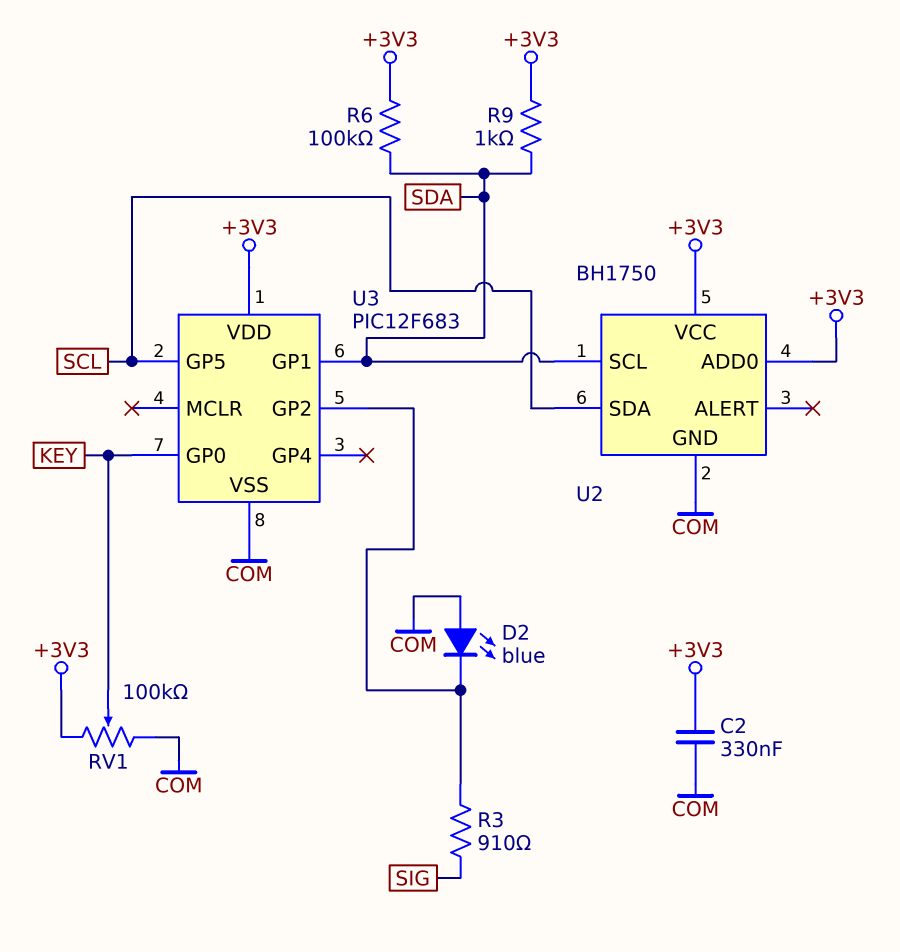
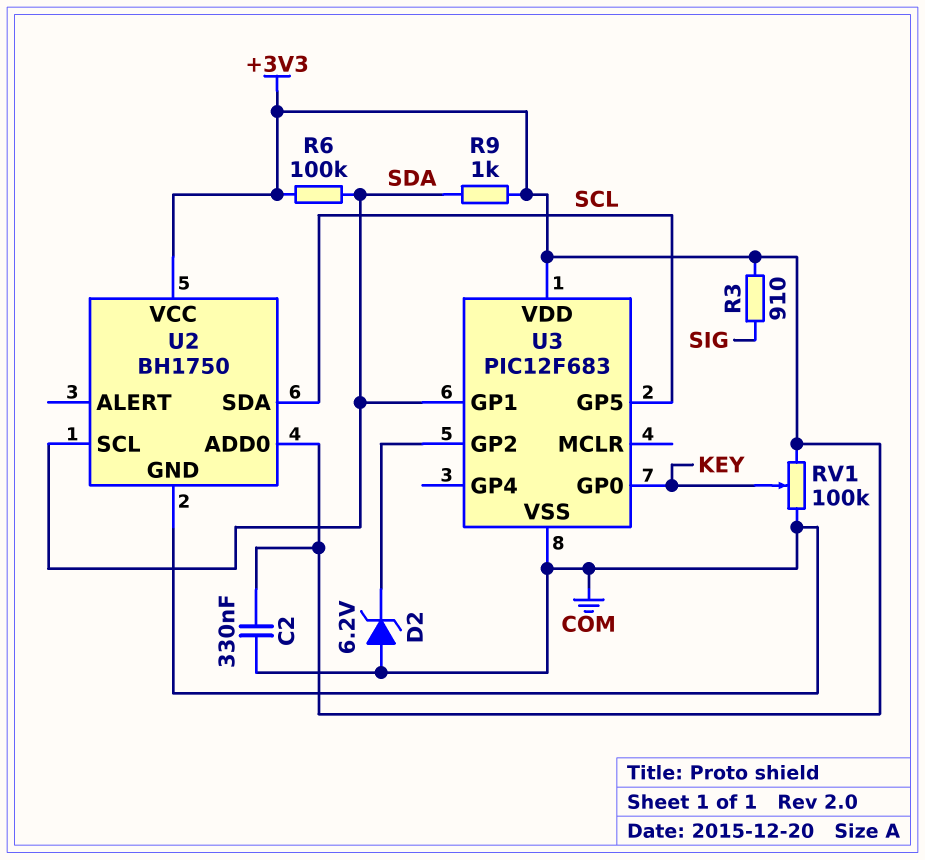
D2: LED blue (A COM, K U3/GP2) -> zener 6.2V (A COM, K U3/GP2)
R3: 910 (SIG, U3/GP2) -> 910 (+3V3, SIG)

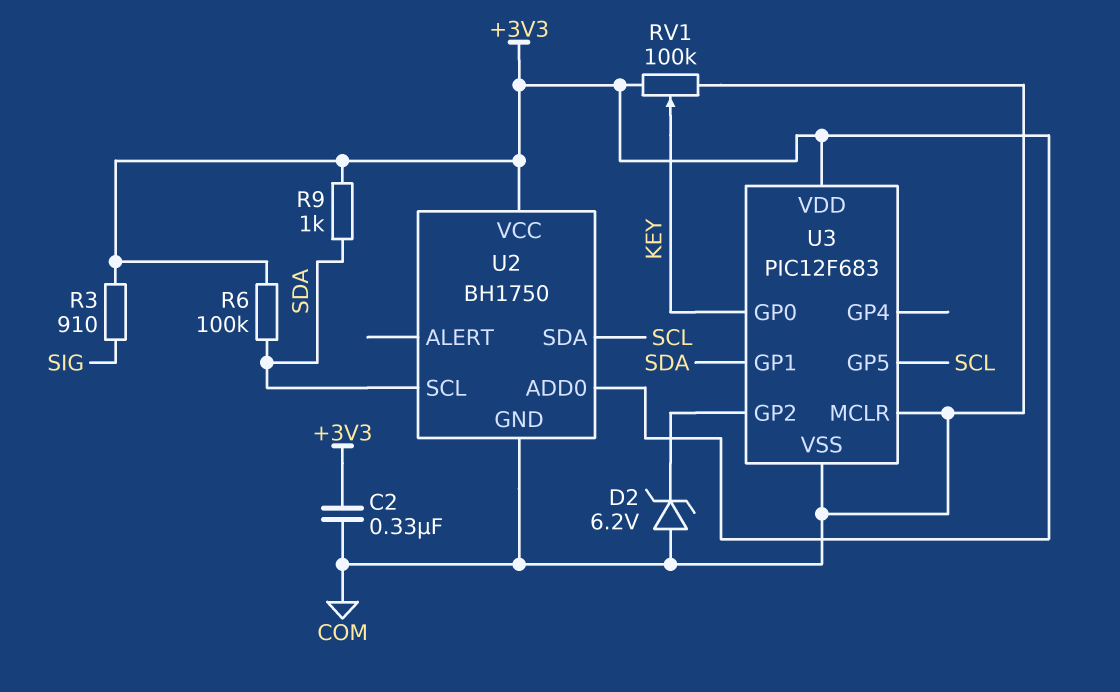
U3 pin MCLR: none -> COM

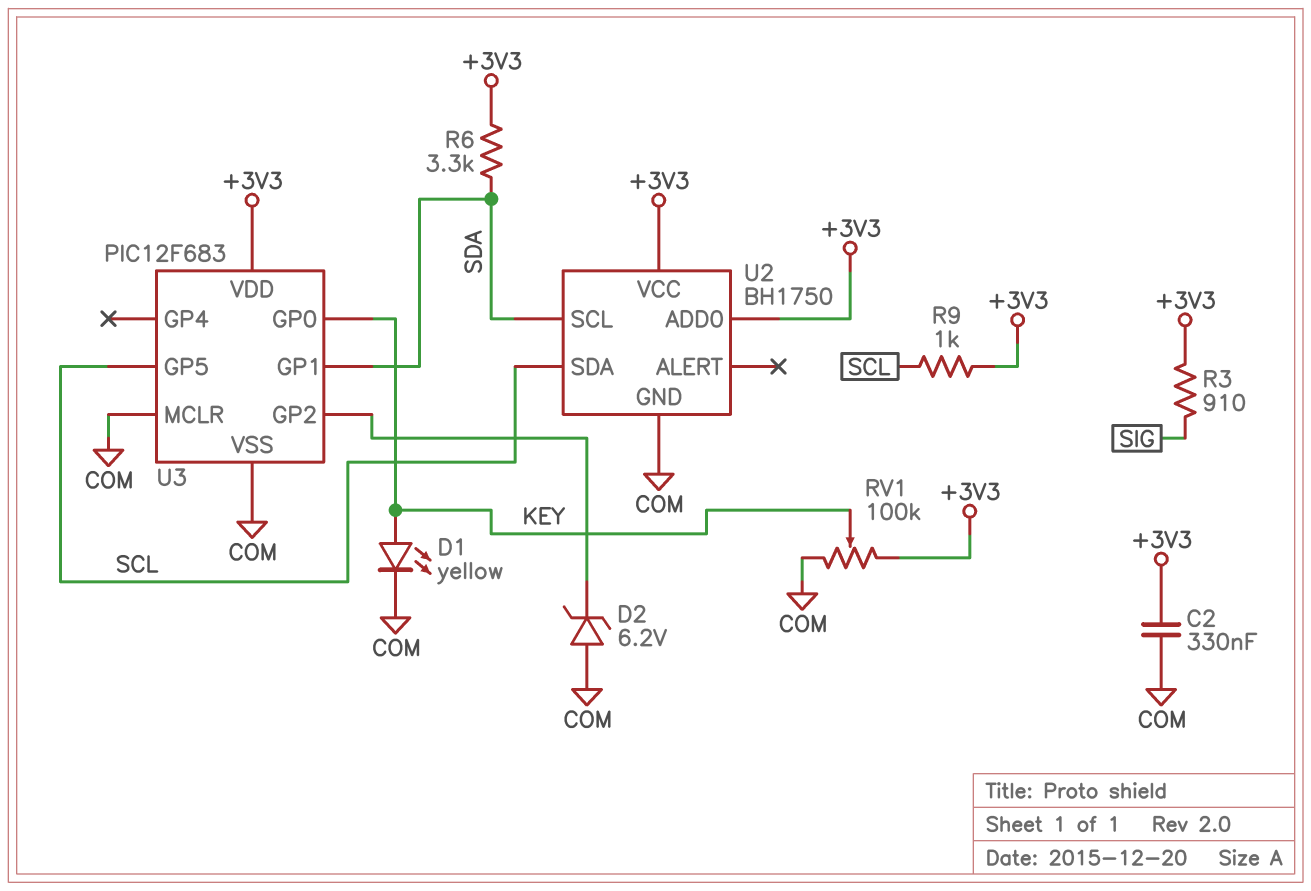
D1: none -> LED yellow (A KEY, K COM)
R6: 100k (+3V3, SDA) -> 3.3k (+3V3, SDA)
R9: 1k (+3V3, SDA) -> 1k (+3V3, SCL)

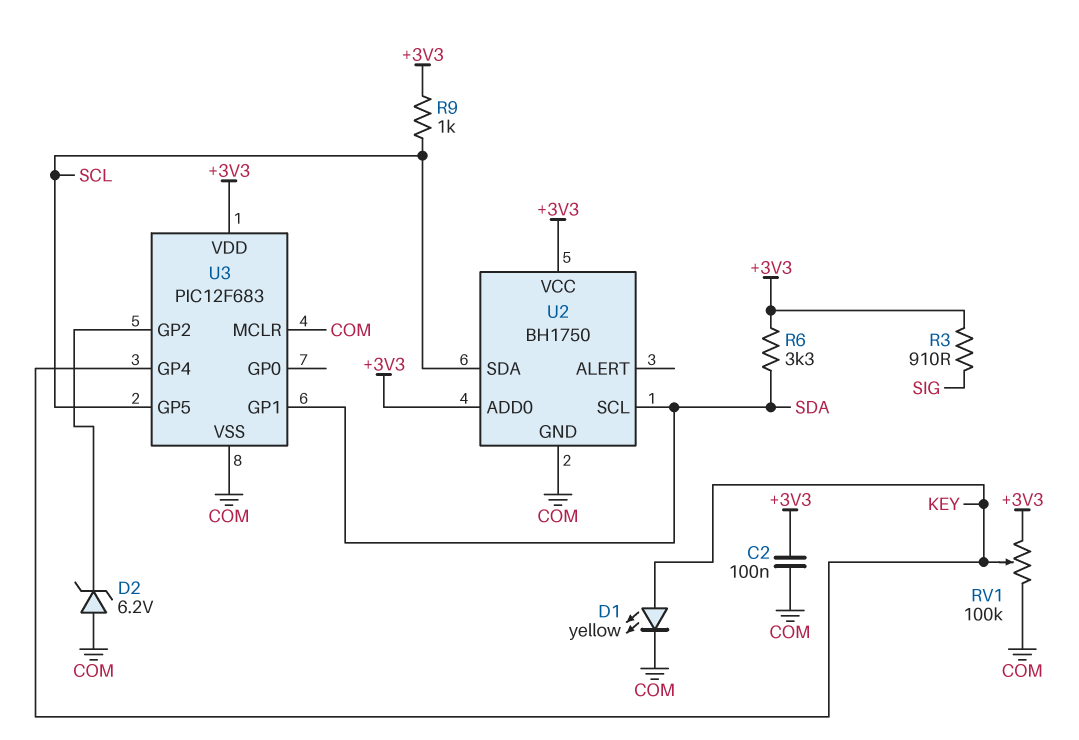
C2: 330nF (+3V3, COM) -> 100nF (+3V3, COM)
U3 pin GP0: KEY -> none
U3 pin GP4: none -> KEY

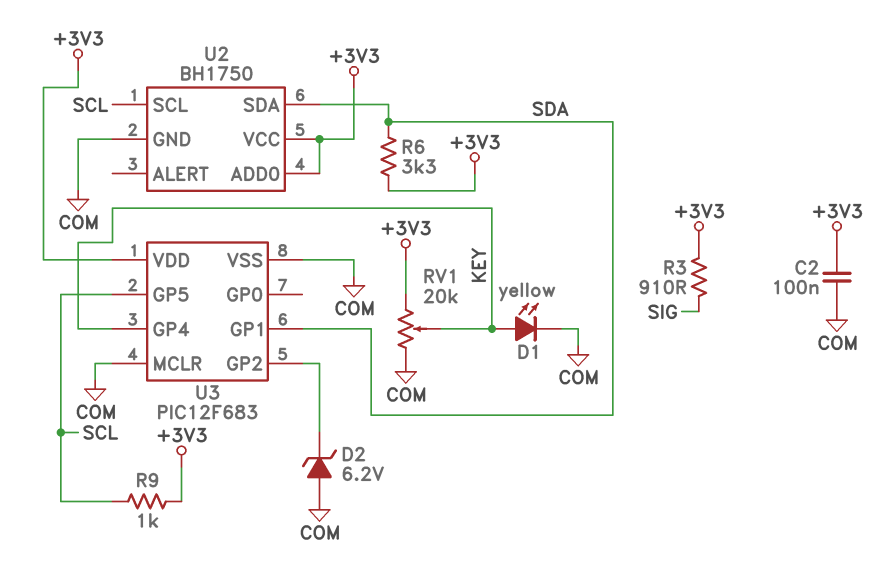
RV1: 100k (+3V3, COM, wiper KEY) -> 20k (+3V3, COM, wiper KEY)
U2 pin SCL: SDA -> SCL
U2 pin SDA: SCL -> SDA

